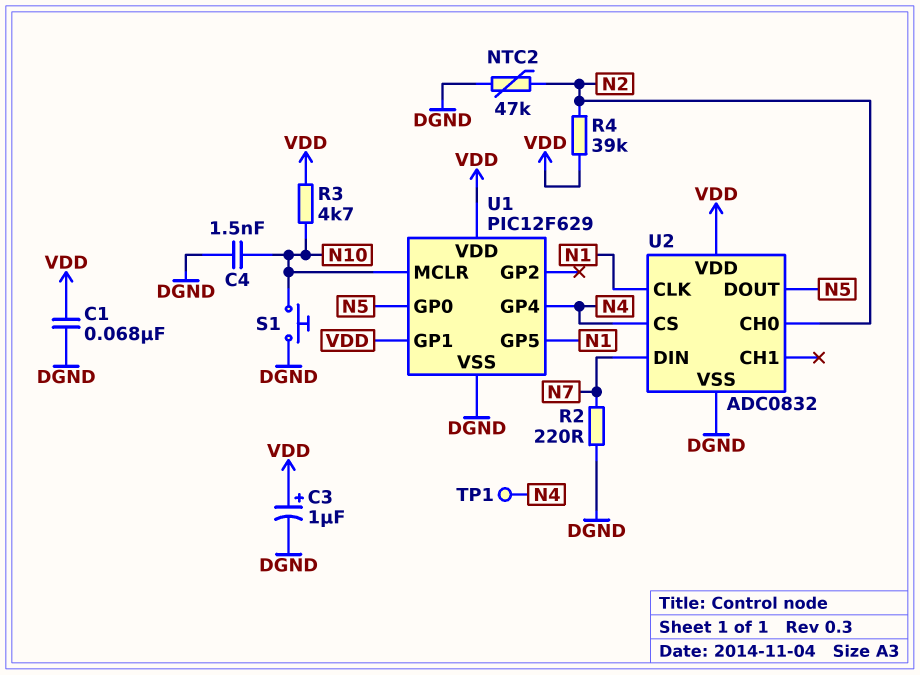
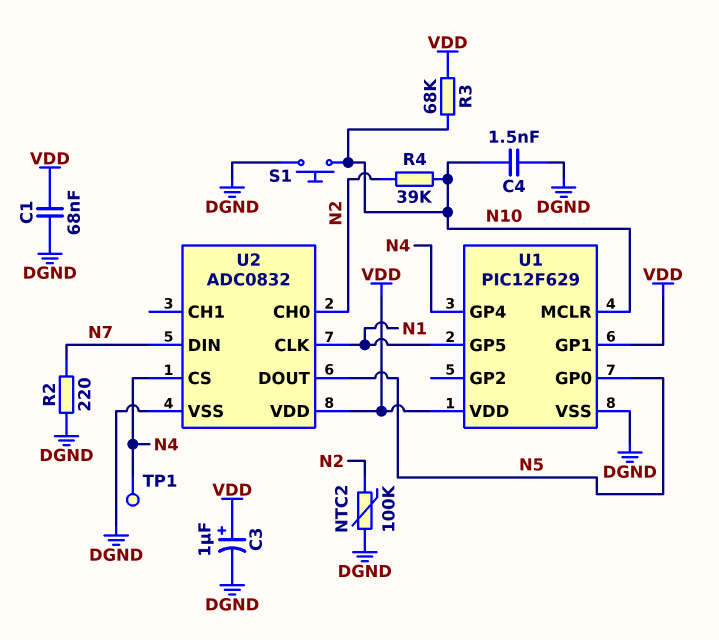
NTC2: 47k (DGND, N2) -> 100k (DGND, N2)
R3: 4.7k (N10, VDD) -> 68k (N10, VDD)
R4: 39k (N2, VDD) -> 39k (N2, N10)

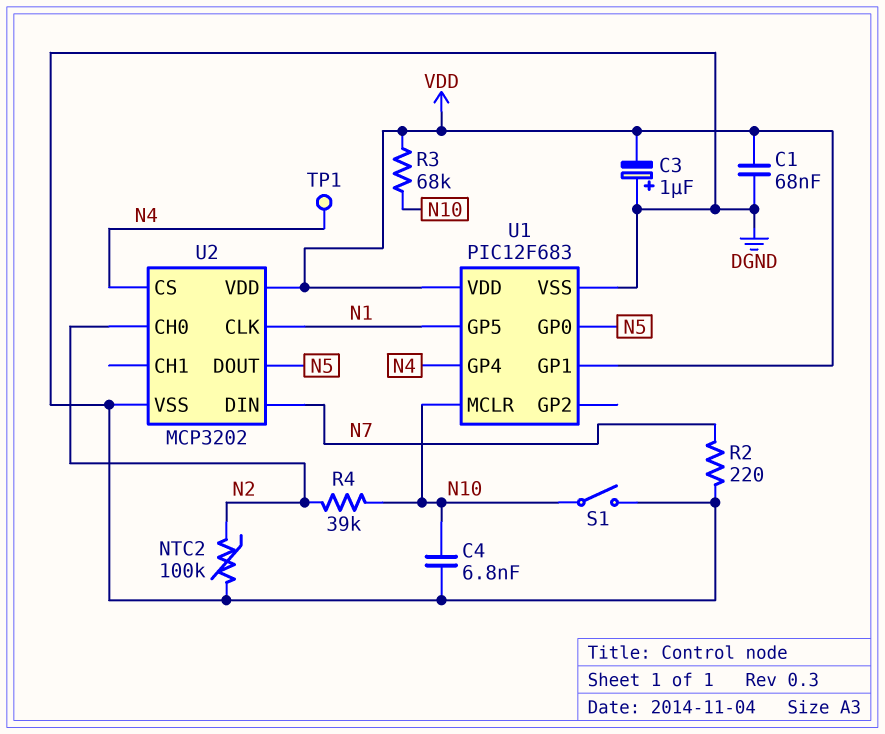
C3: 1uF (plus VDD, minus DGND) -> 1uF (plus DGND, minus VDD)
C4: 1.5nF (DGND, N10) -> 6.8nF (DGND, N10)
S1: button (DGND, N10) -> switch (DGND, N10)
U1: PIC12F629 -> PIC12F683
U2: ADC0832 -> MCP3202

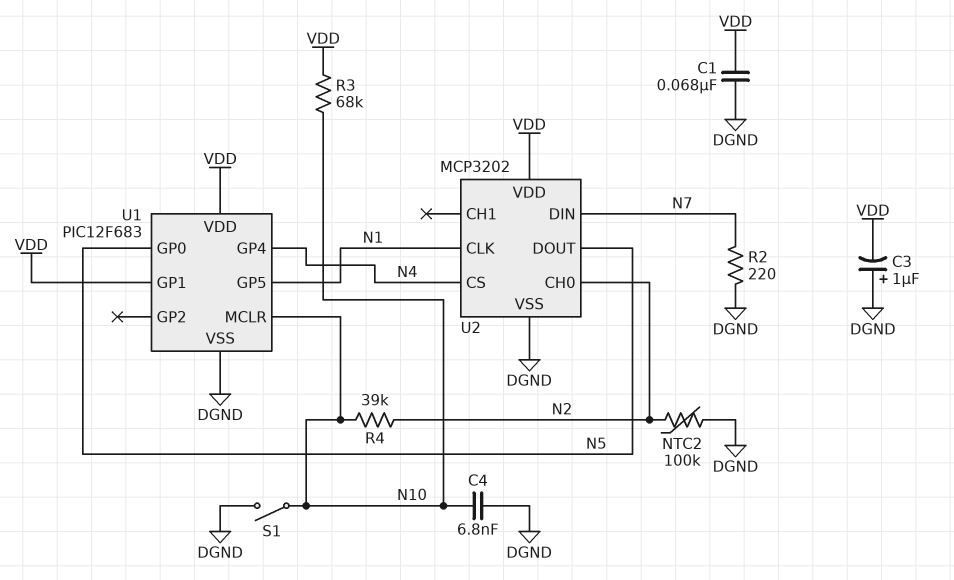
TP1: test point (N4) -> none

